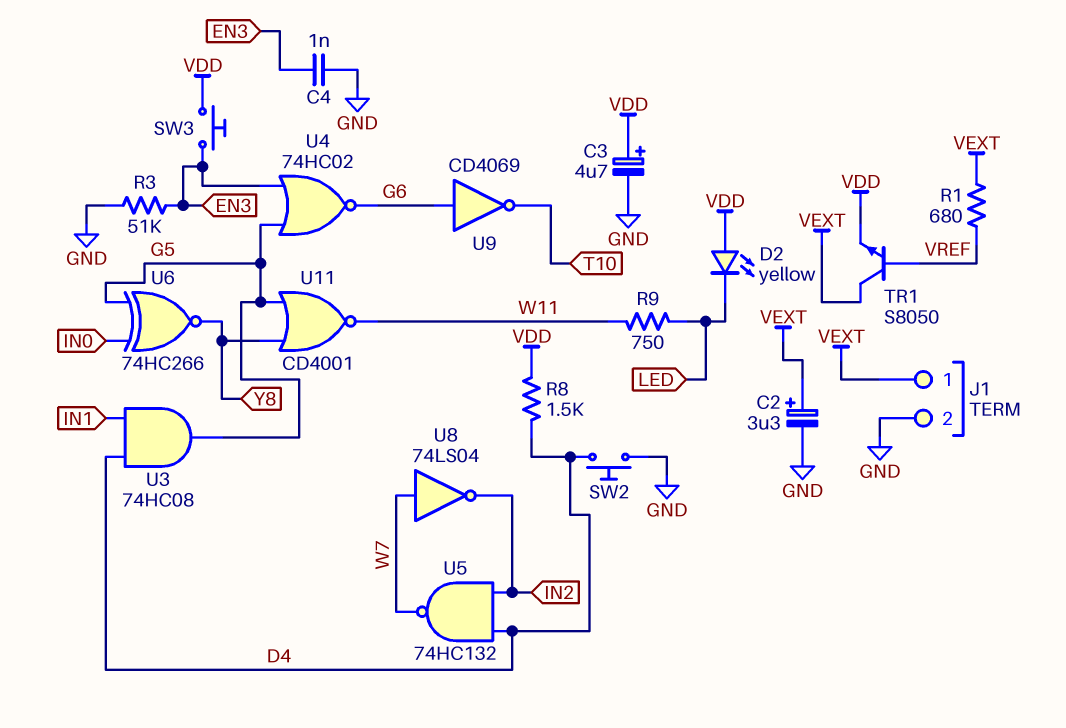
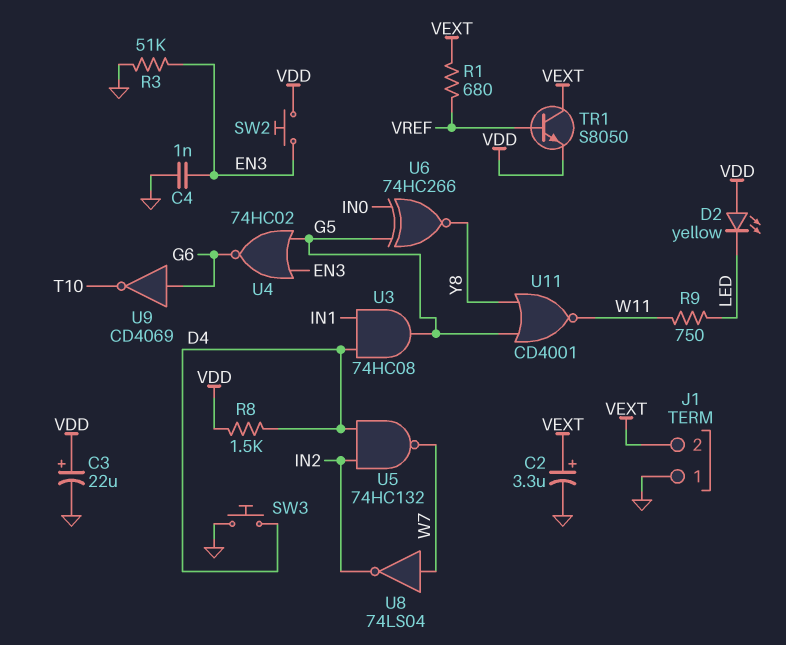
C3: 4.7uF (plus VDD, minus GND) -> 22uF (plus VDD, minus GND)
J1 pin 1: VEXT -> GND
J1 pin 2: GND -> VEXT
SW2: button (D4, GND) -> button (EN3, VDD)
SW3: button (EN3, VDD) -> button (D4, GND)

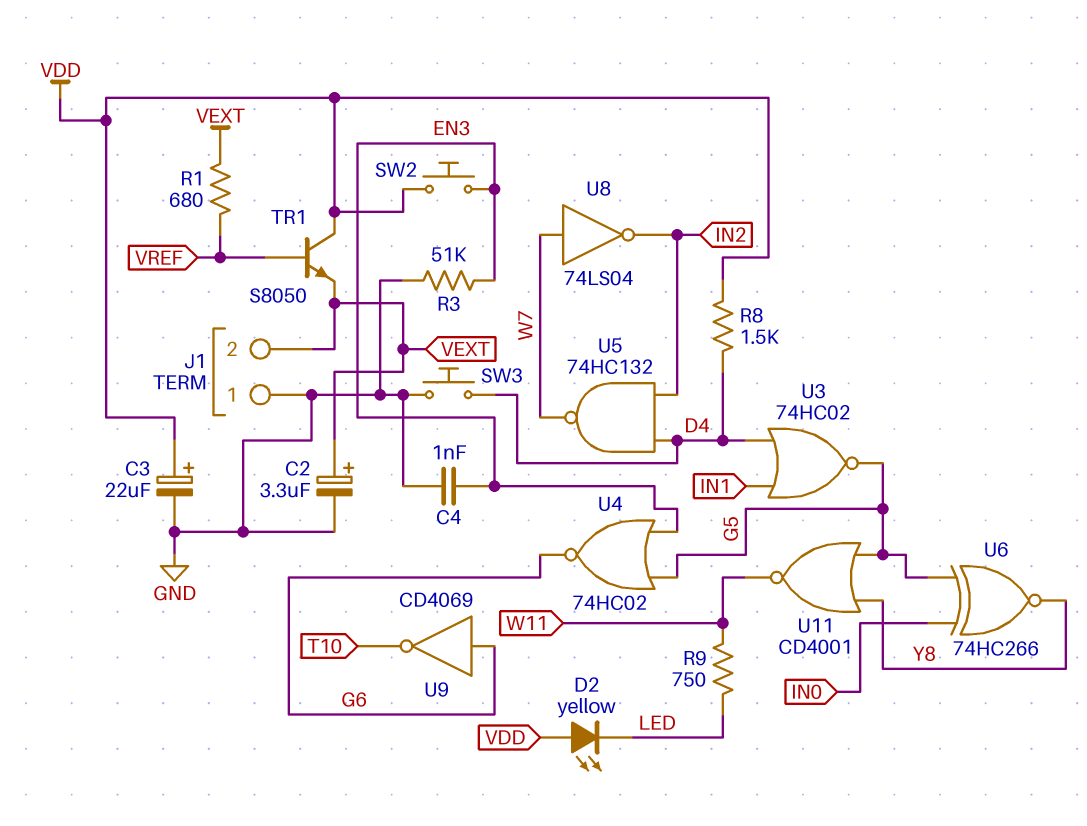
TR1: NPN S8050 (B VREF, C VEXT, E VDD) -> NPN S8050 (B VREF, C VDD, E VEXT)
U3: AND 74HC08 (in D4, in IN1, out G5) -> NOR 74HC02 (in D4, in IN1, out G5)

